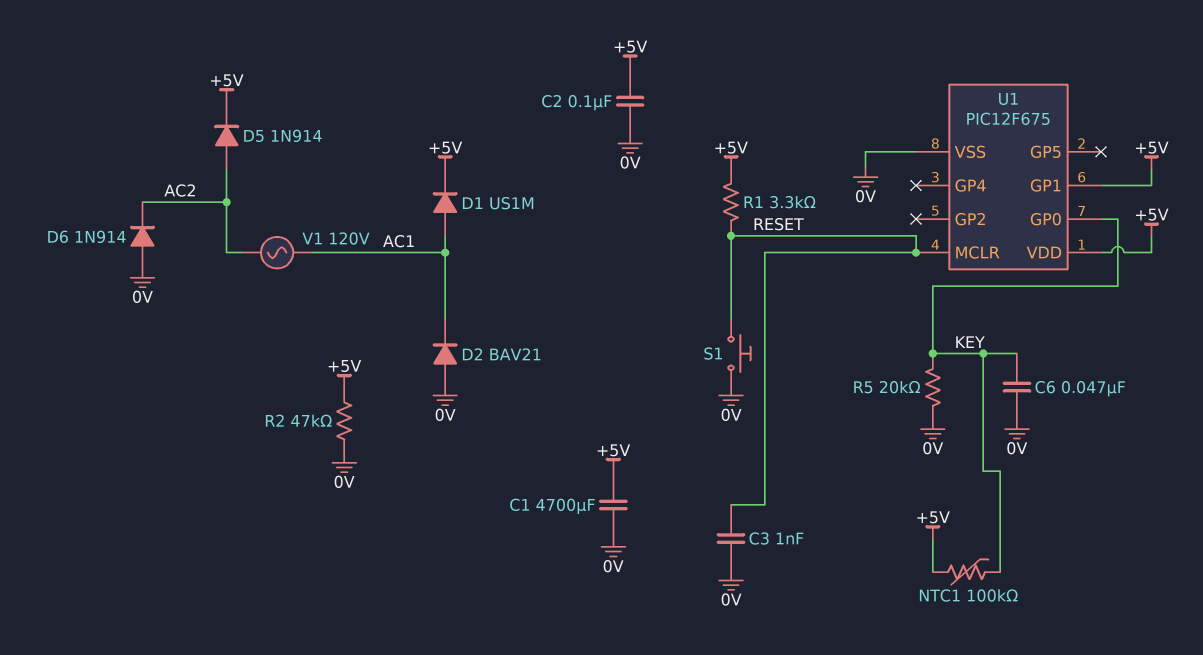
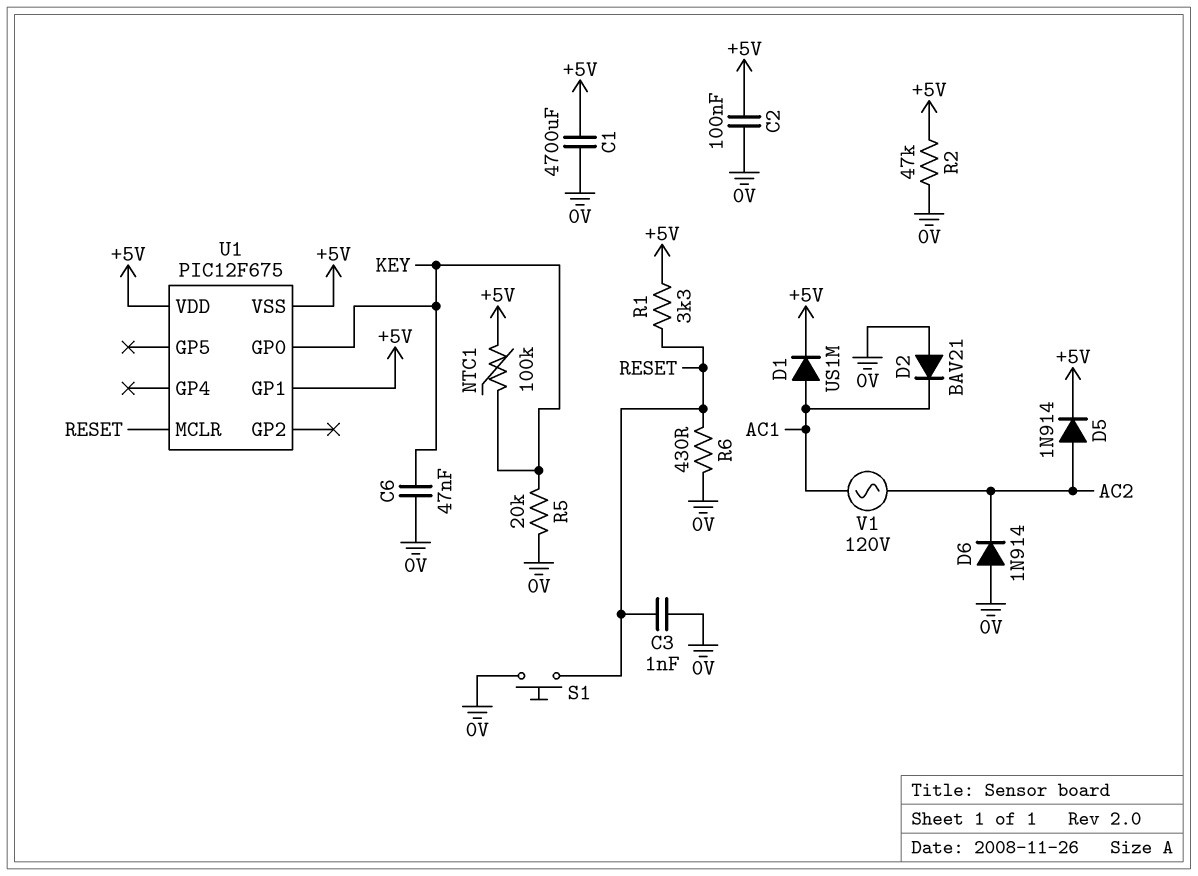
R6: none -> 430 (0V, RESET)
U1 pin VSS: 0V -> +5V

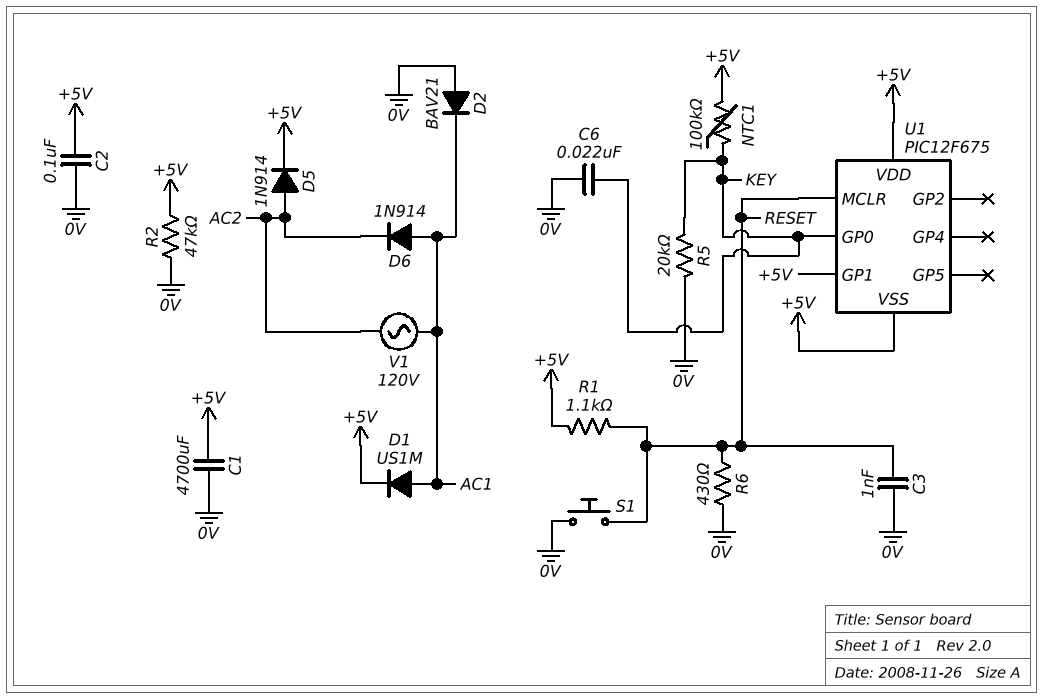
C6: 47nF (0V, KEY) -> 22nF (0V, KEY)
D6: diode 1N914 (A 0V, K AC2) -> diode 1N914 (A AC1, K AC2)
R1: 3.3k (+5V, RESET) -> 1.1k (+5V, RESET)

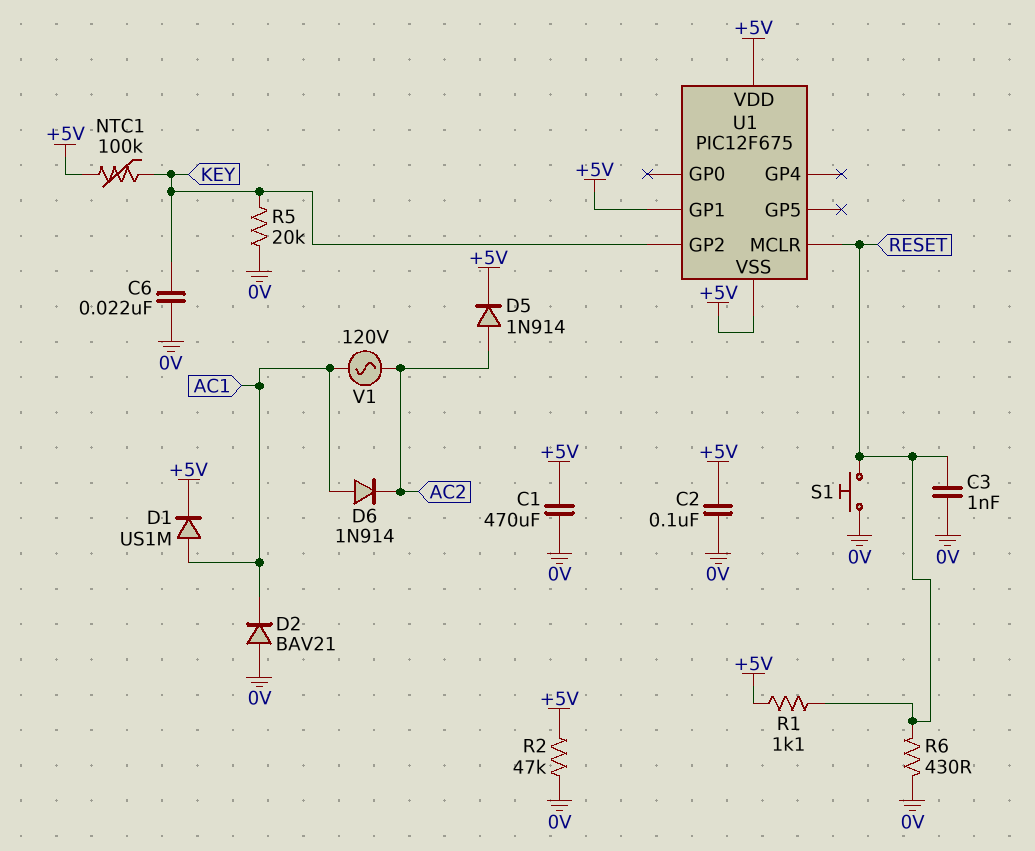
C1: 4700uF (+5V, 0V) -> 470uF (+5V, 0V)
U1 pin GP0: KEY -> none
U1 pin GP2: none -> KEY

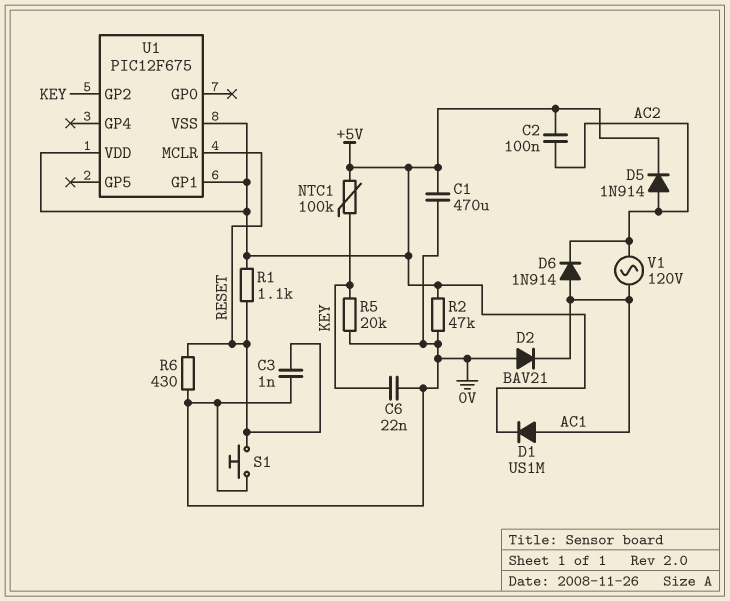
C2: 100nF (+5V, 0V) -> 100nF (+5V, AC2)

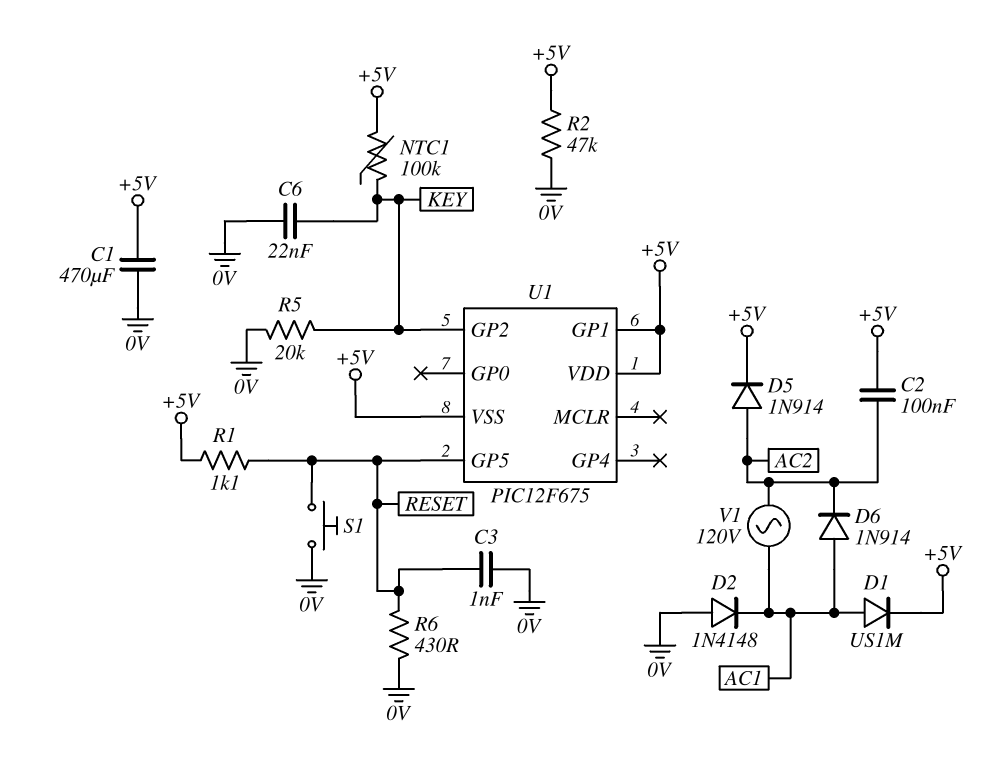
D2: diode BAV21 (A 0V, K AC1) -> diode 1N4148 (A 0V, K AC1)
U1 pin GP5: none -> RESET
U1 pin MCLR: RESET -> none

